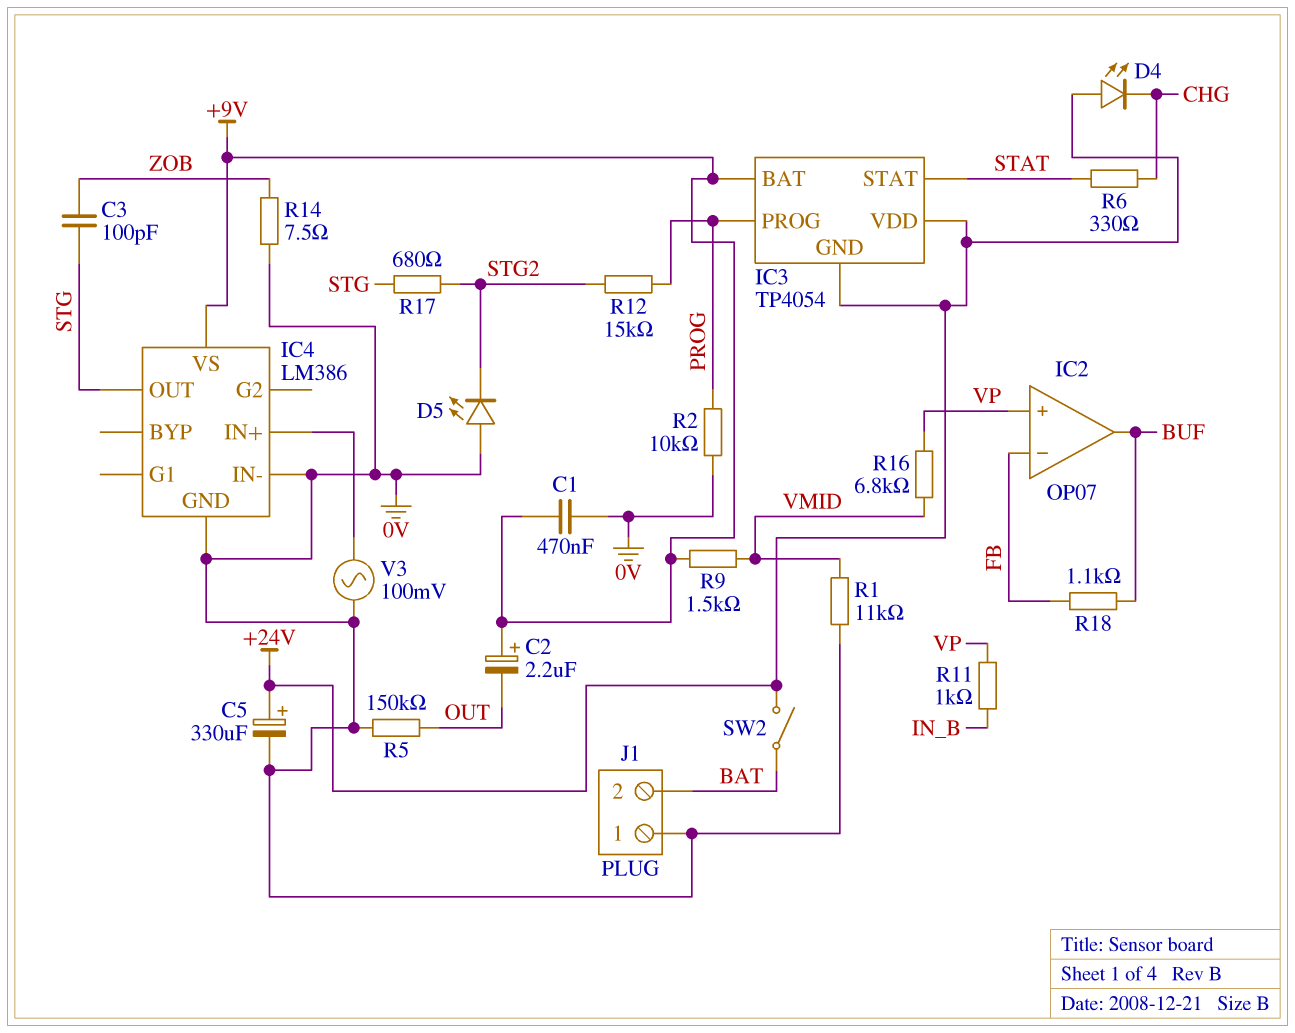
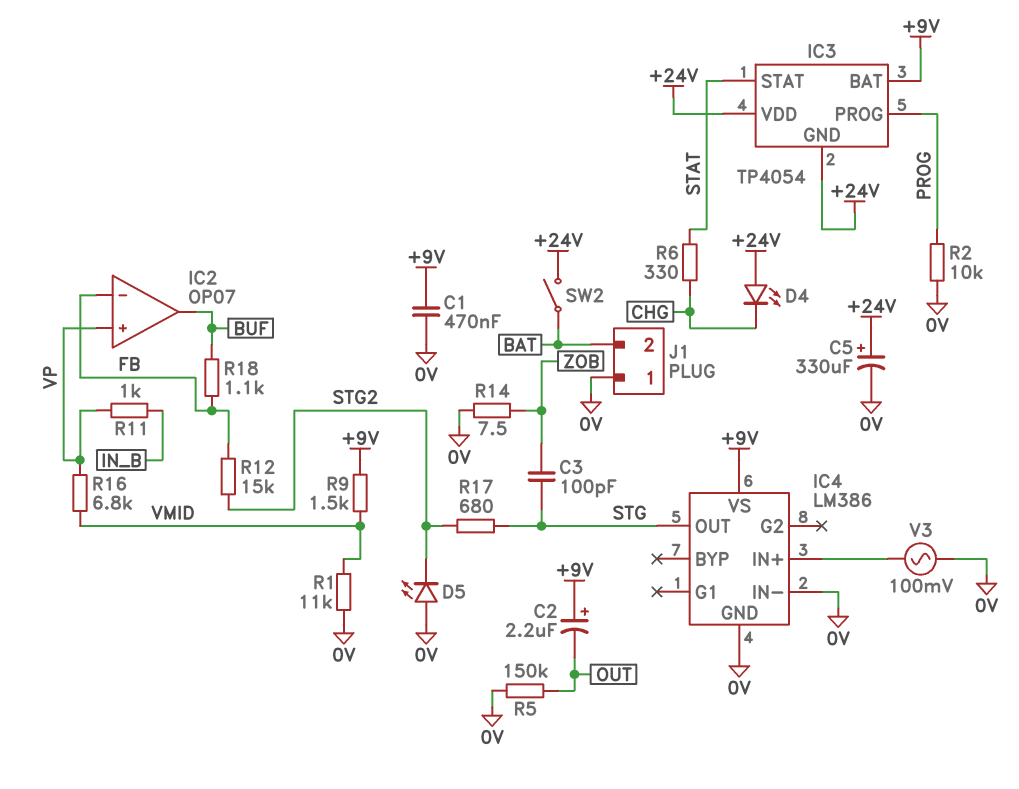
R12: 15k (PROG, STG2) -> 15k (FB, STG2)

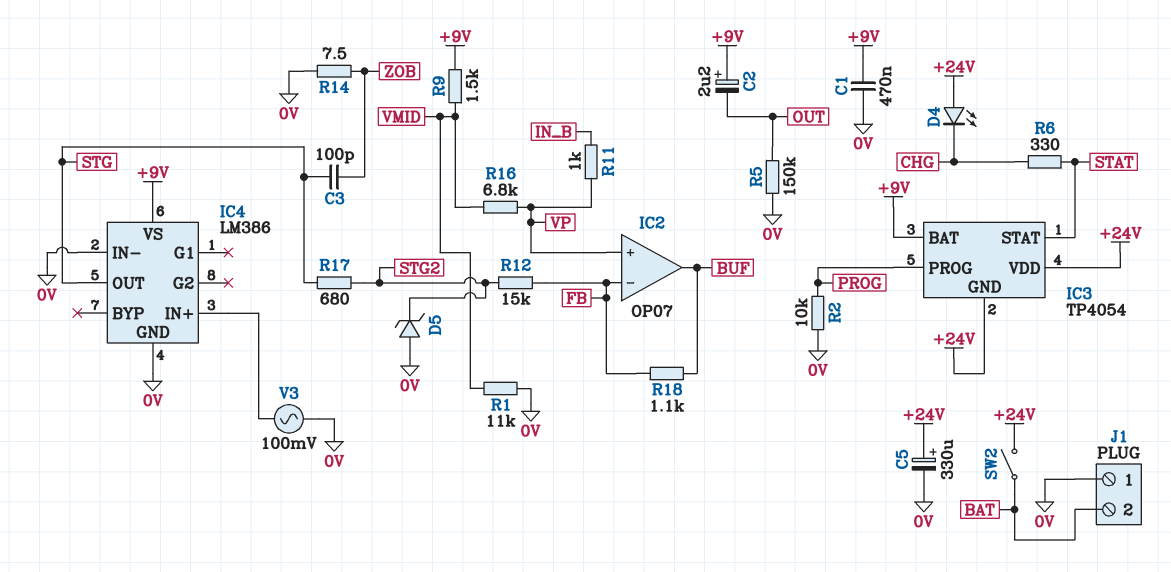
D5: LED (A 0V, K STG2) -> zener (A 0V, K STG2)

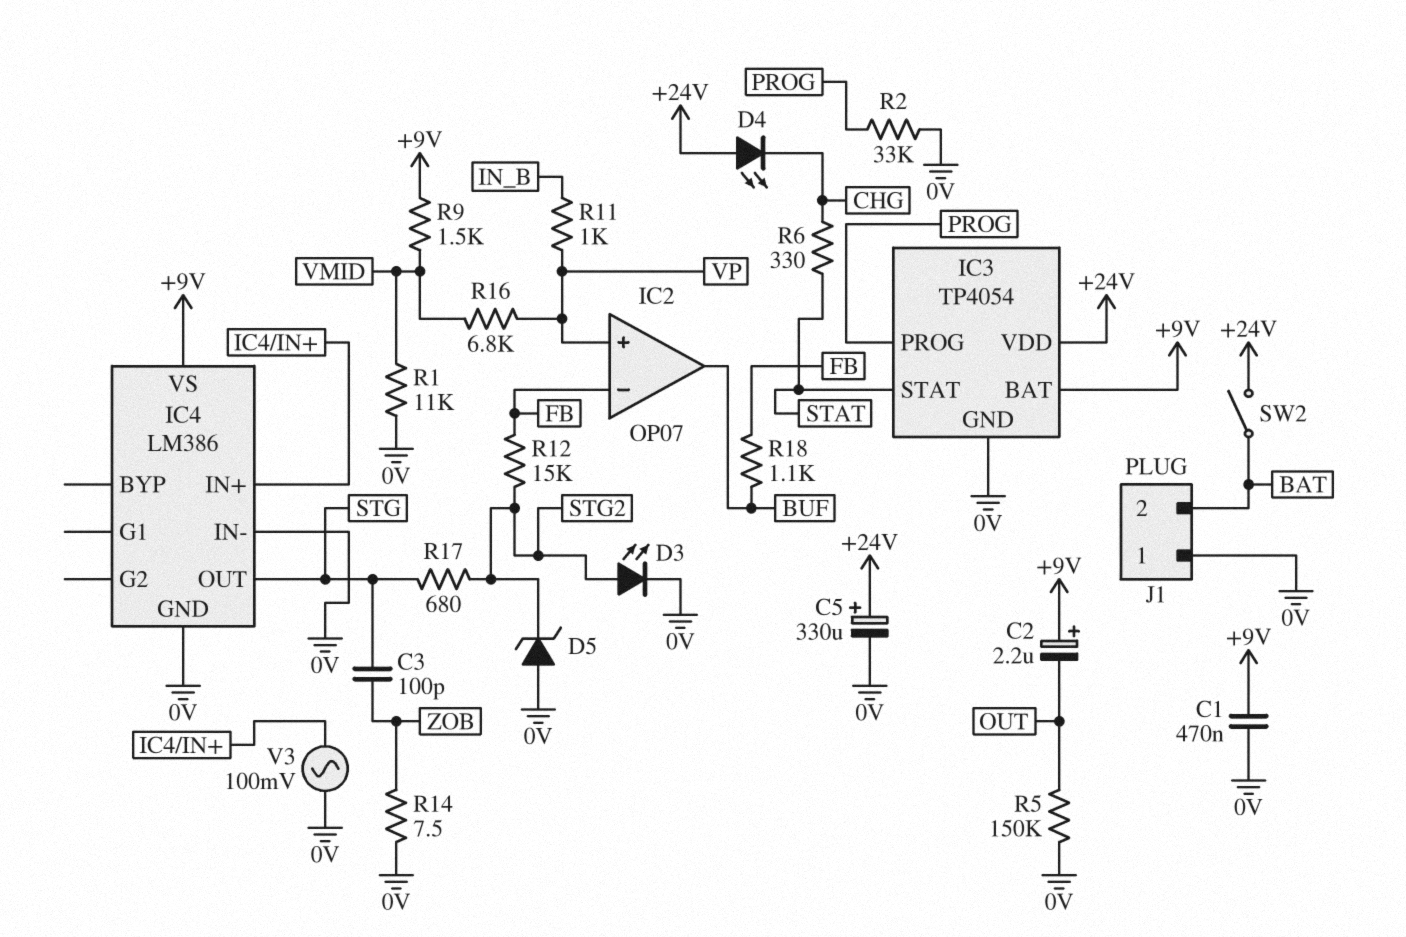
D3: none -> LED (A STG2, K 0V)
IC3 pin GND: +24V -> 0V
R2: 10k (0V, PROG) -> 33k (0V, PROG)

